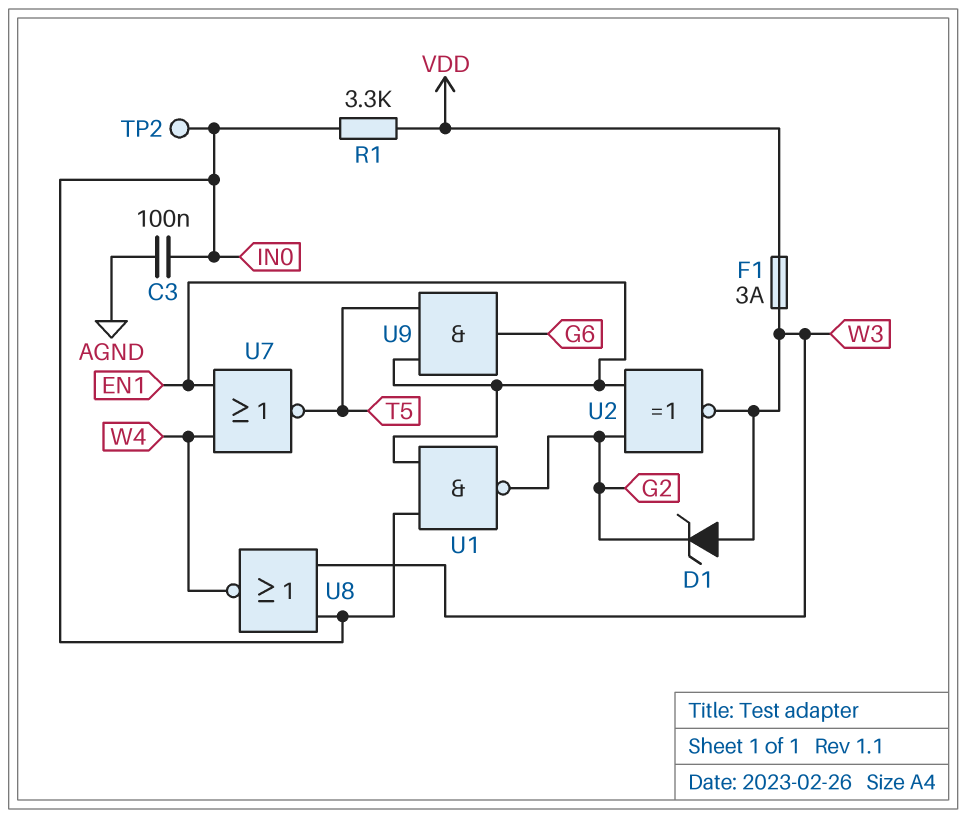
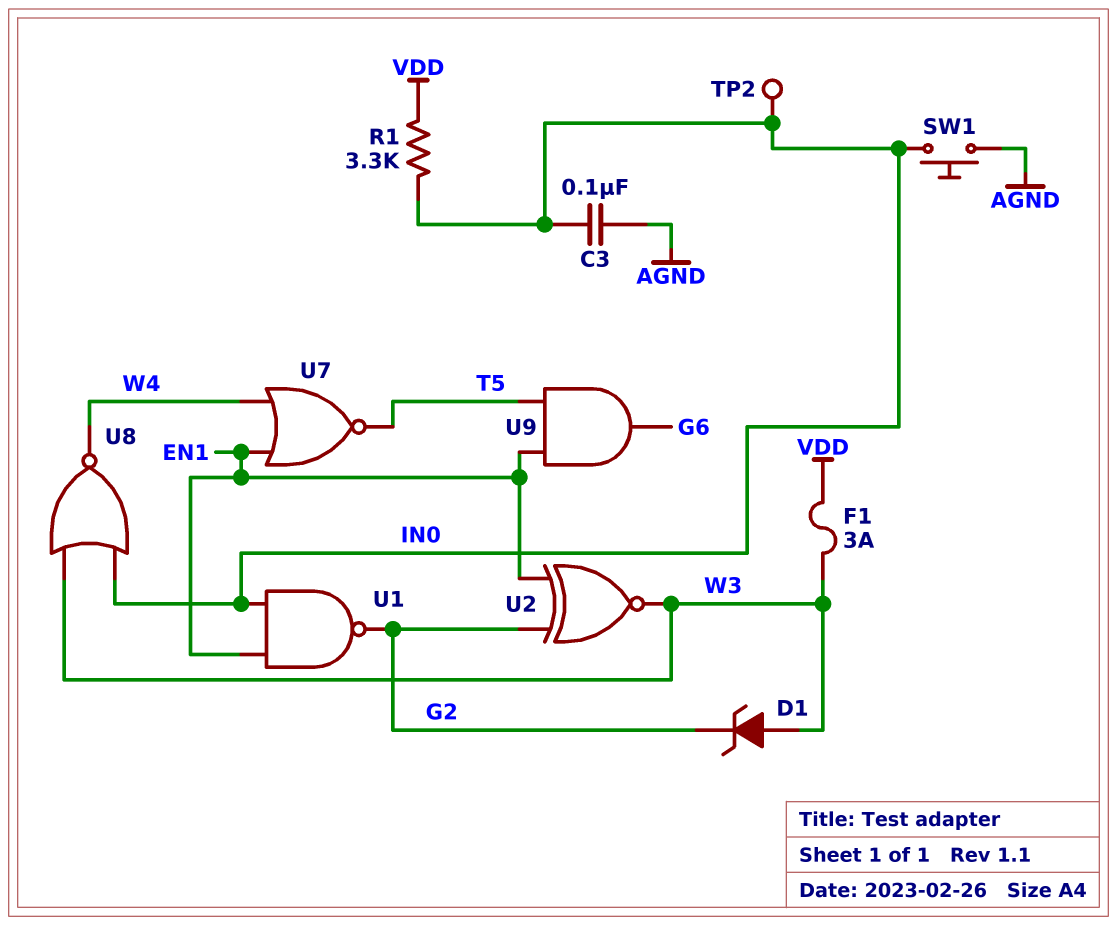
SW1: none -> button (AGND, IN0)

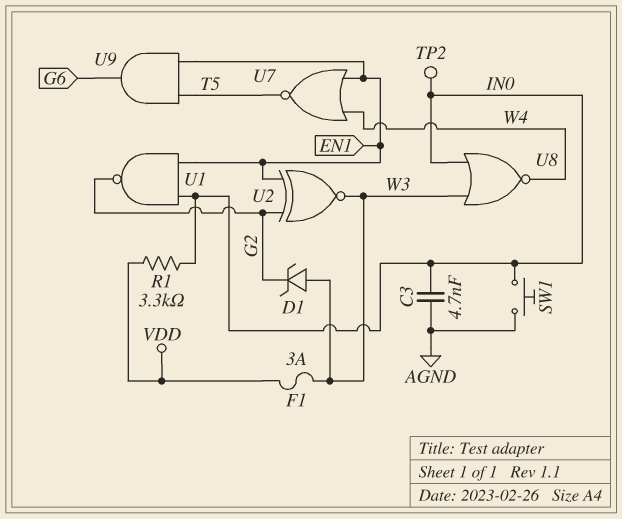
C3: 100nF (AGND, IN0) -> 4.7nF (AGND, IN0)

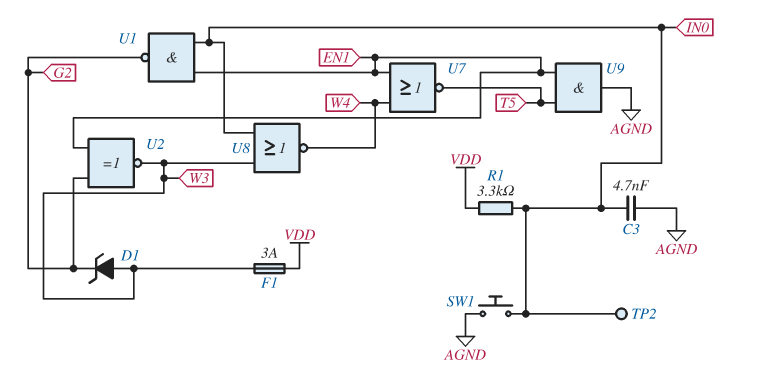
U9: AND (in EN1, in T5, out G6) -> AND (in EN1, in T5, out AGND)

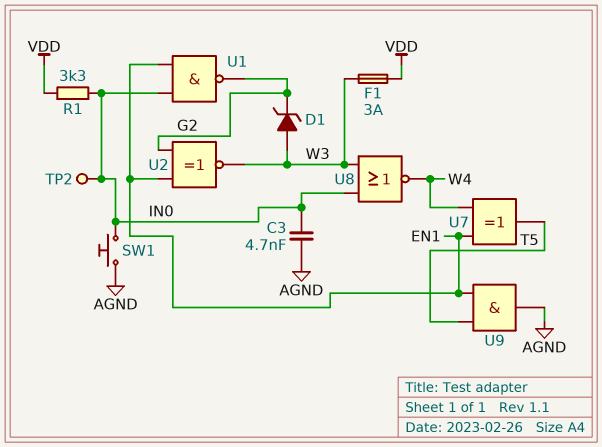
U7: NOR (in EN1, in W4, out T5) -> XOR (in EN1, in W4, out T5)

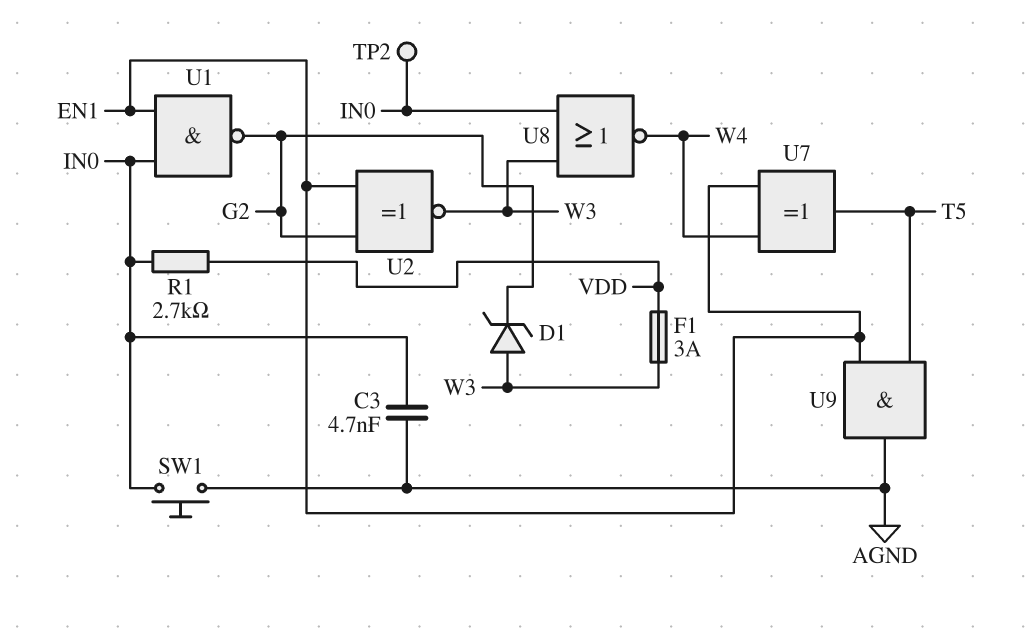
R1: 3.3k (IN0, VDD) -> 2.7k (IN0, VDD)

